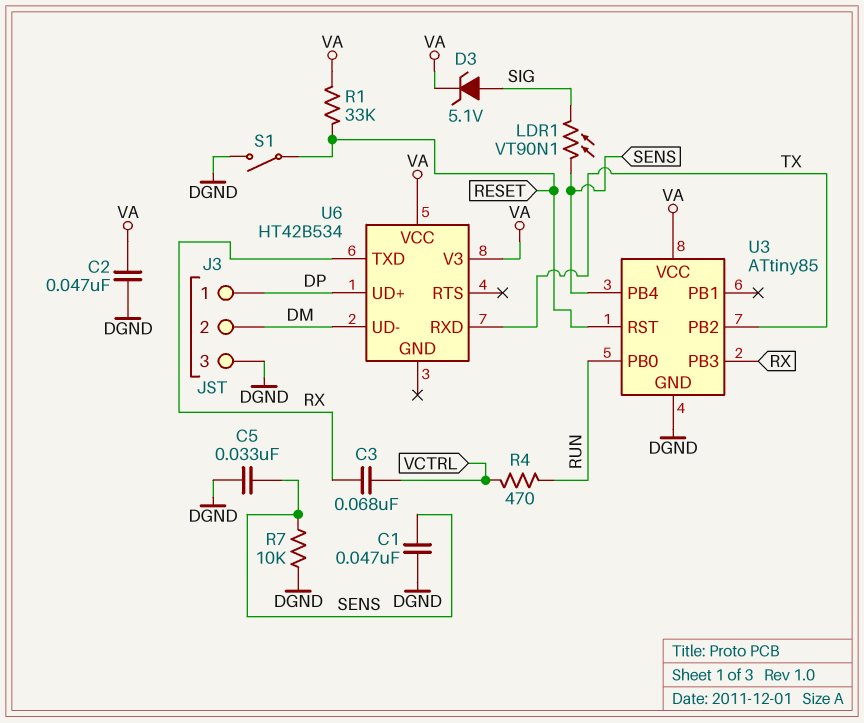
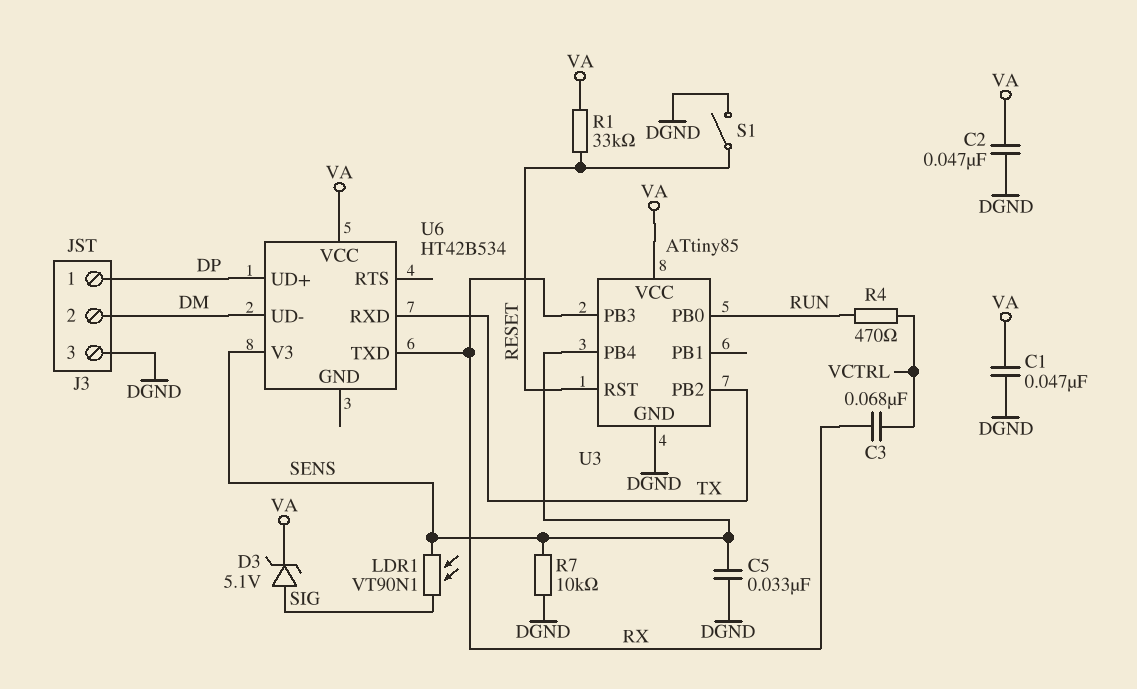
C1: 47nF (DGND, SENS) -> 47nF (DGND, VA)
U6 pin V3: VA -> SENS

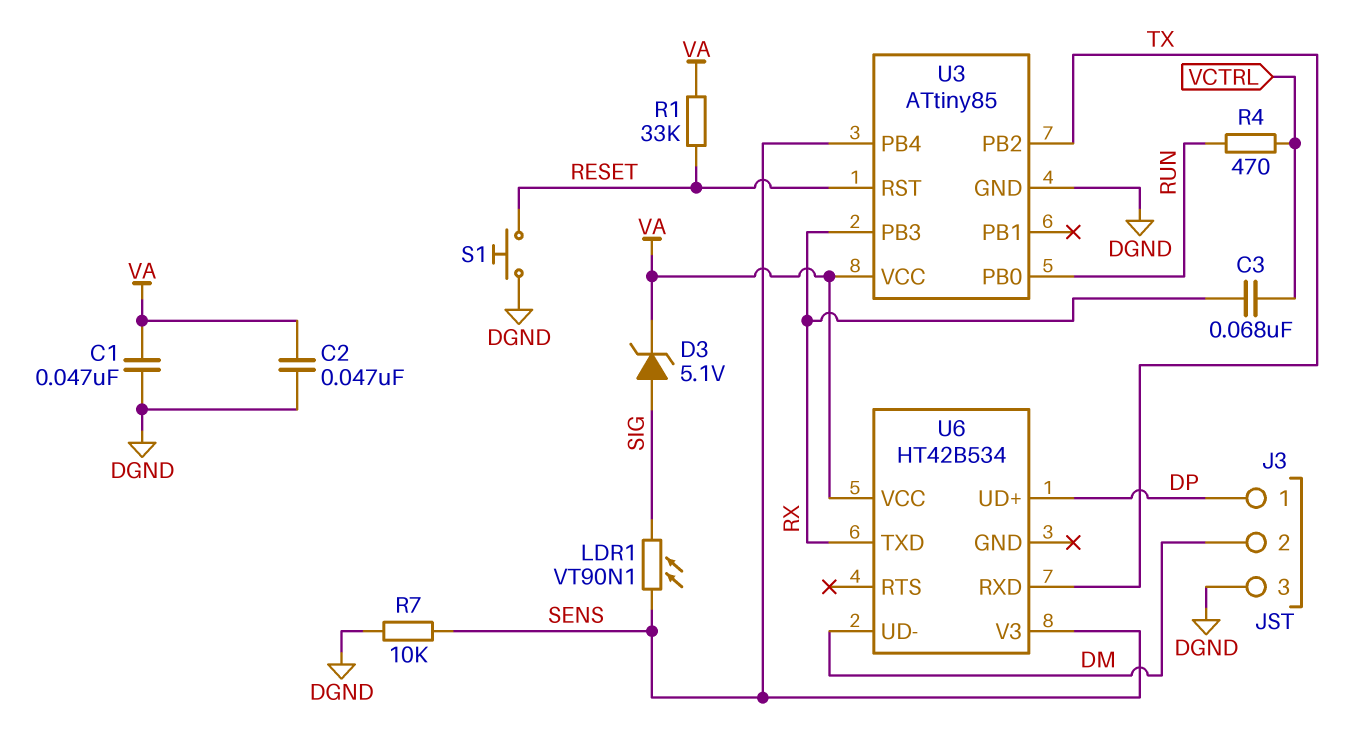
C5: 33nF (DGND, SENS) -> none
S1: switch (DGND, RESET) -> button (DGND, RESET)

